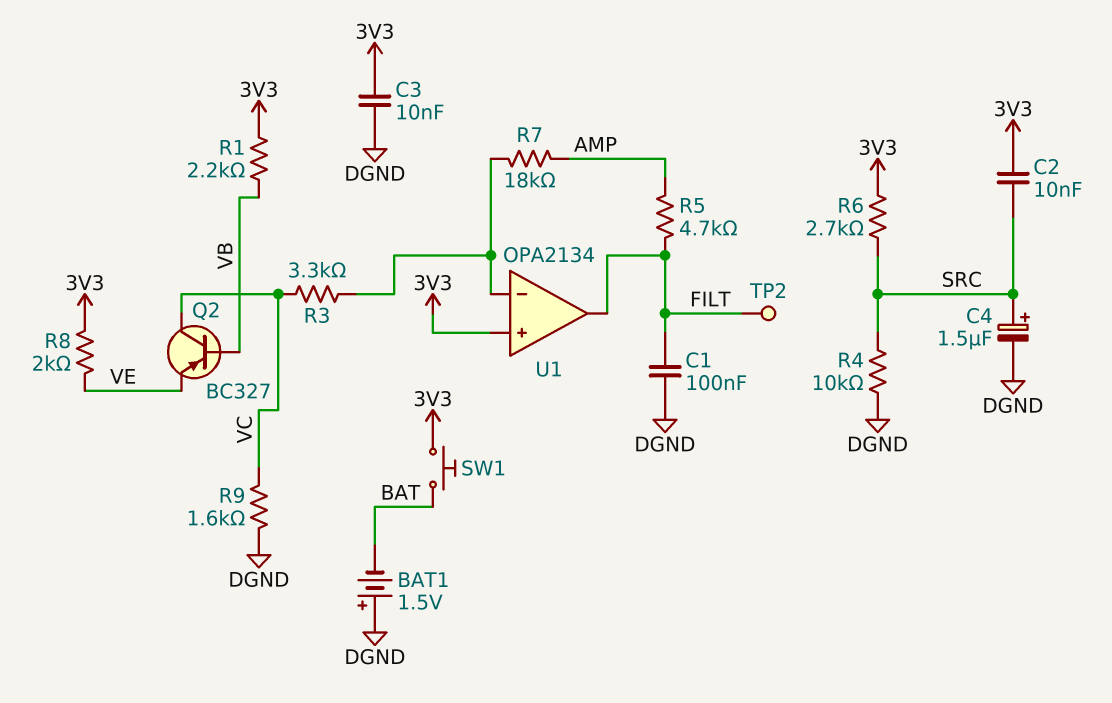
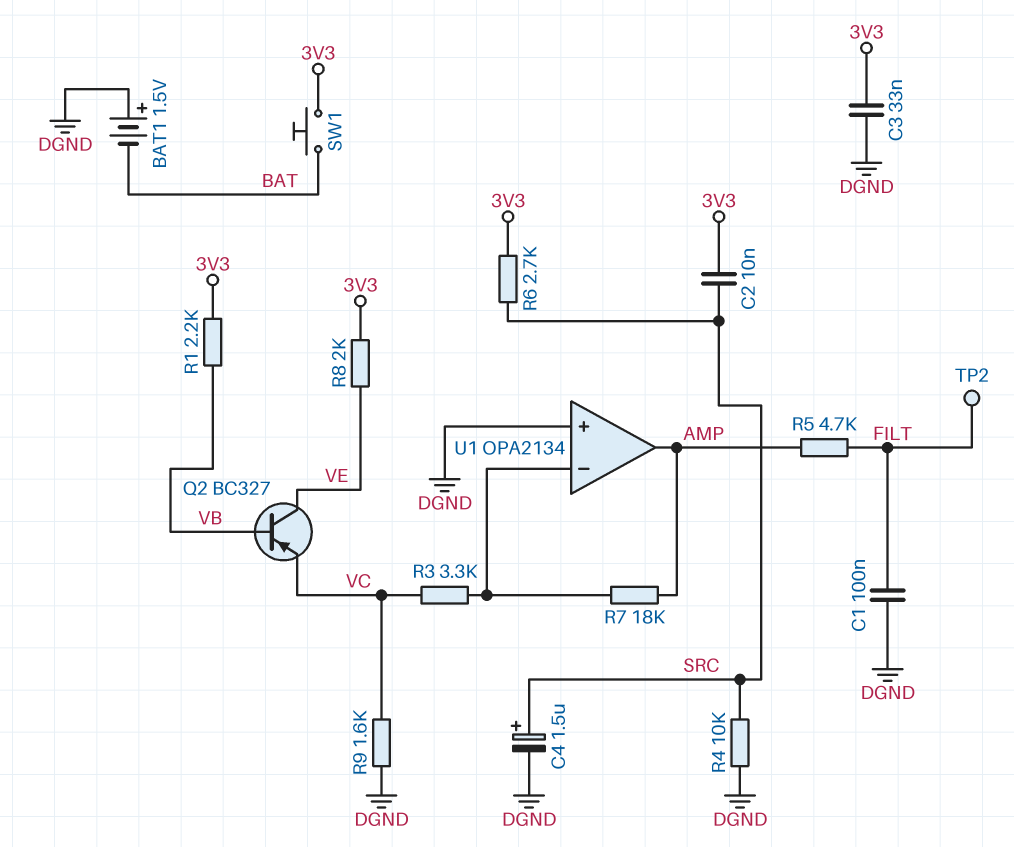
C3: 10nF (3V3, DGND) -> 33nF (3V3, DGND)
Q2: PNP BC327 (B VB, C VC, E VE) -> PNP BC327 (B VB, C VE, E VC)
U1 pin in+: 3V3 -> DGND
U1 pin out: FILT -> AMP

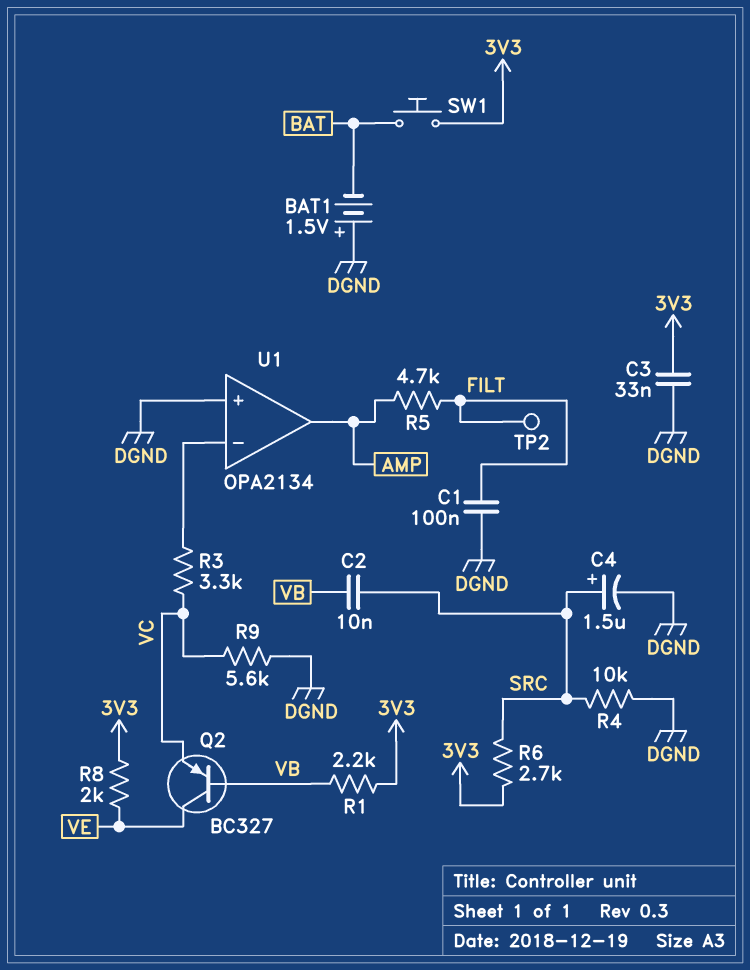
C2: 10nF (3V3, SRC) -> 10nF (SRC, VB)
R7: 18k (AMP, U1/in-) -> none
R9: 1.6k (DGND, VC) -> 5.6k (DGND, VC)

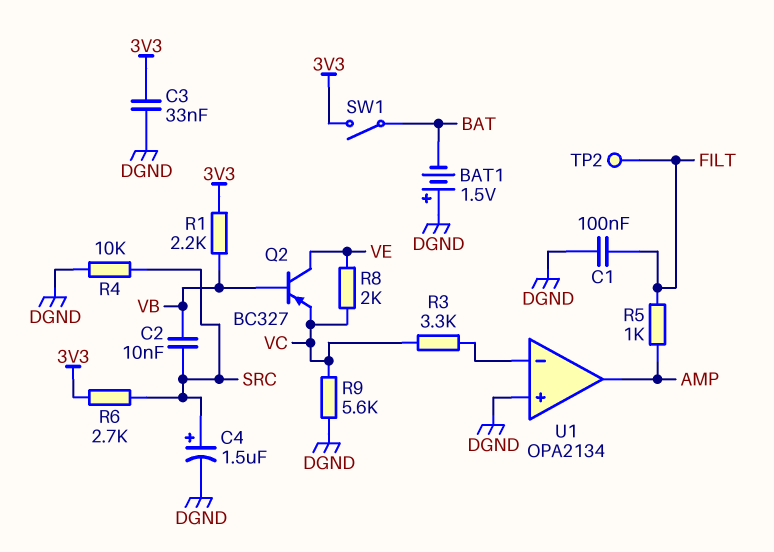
R5: 4.7k (AMP, FILT) -> 1k (AMP, FILT)
R8: 2k (3V3, VE) -> 2k (VC, VE)
SW1: button (3V3, BAT) -> switch (3V3, BAT)

